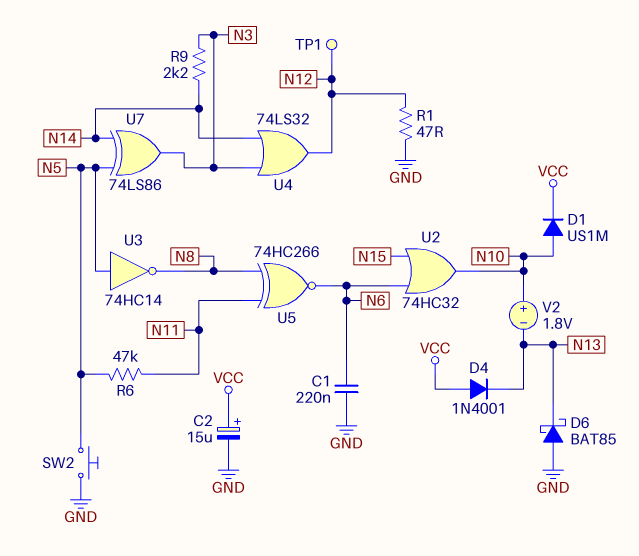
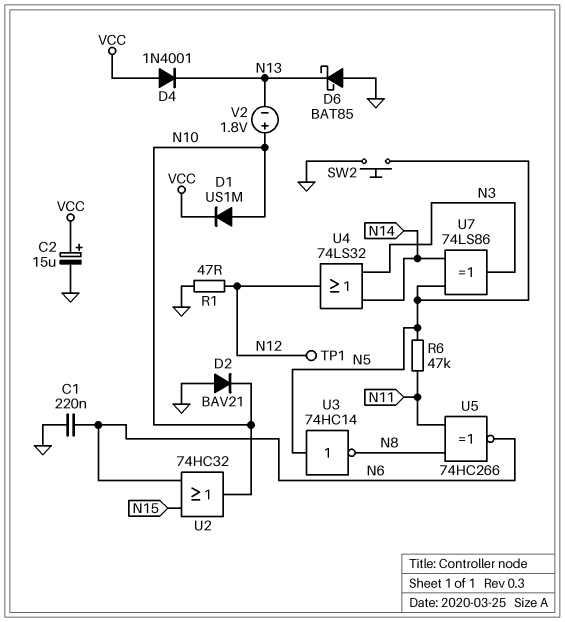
D2: none -> diode BAV21 (A GND, K N10)
R9: 2.2k (N3, N14) -> none

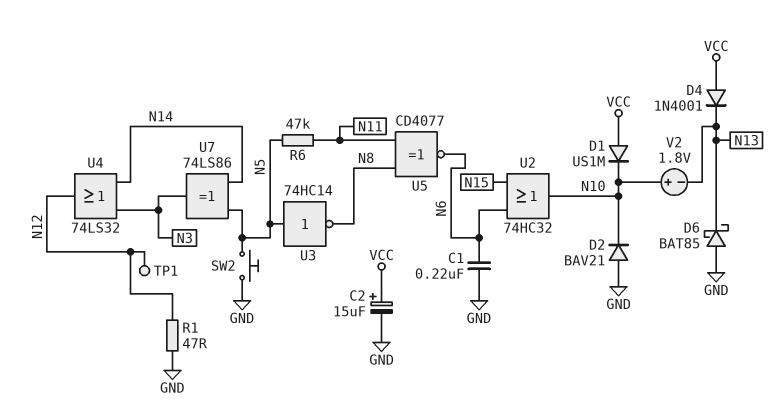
D1: diode US1M (A N10, K VCC) -> diode US1M (A VCC, K N10)
U5: XNOR 74HC266 (in N8, in N11, out N6) -> XNOR CD4077 (in N8, in N11, out N6)

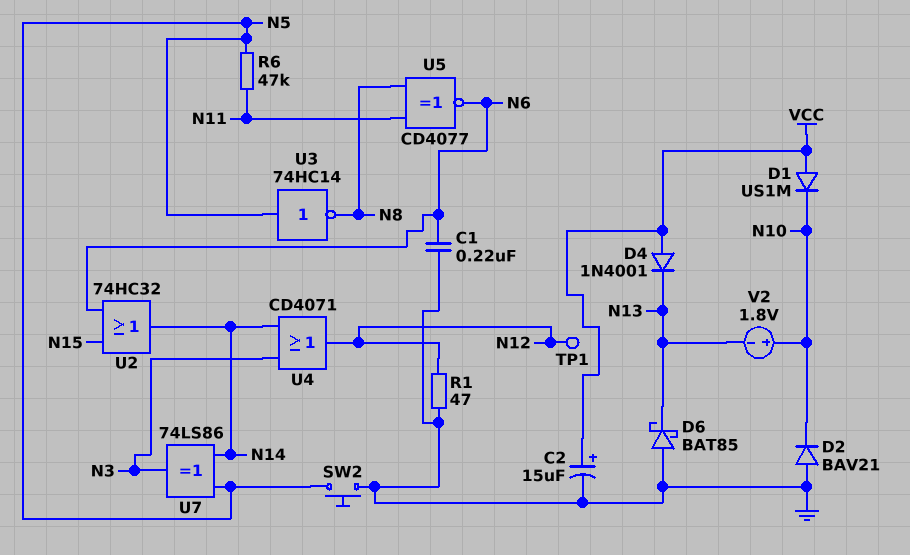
U2: OR 74HC32 (in N6, in N15, out N10) -> OR 74HC32 (in N6, in N15, out N14)
U4: OR 74LS32 (in N3, in N14, out N12) -> OR CD4071 (in N3, in N14, out N12)

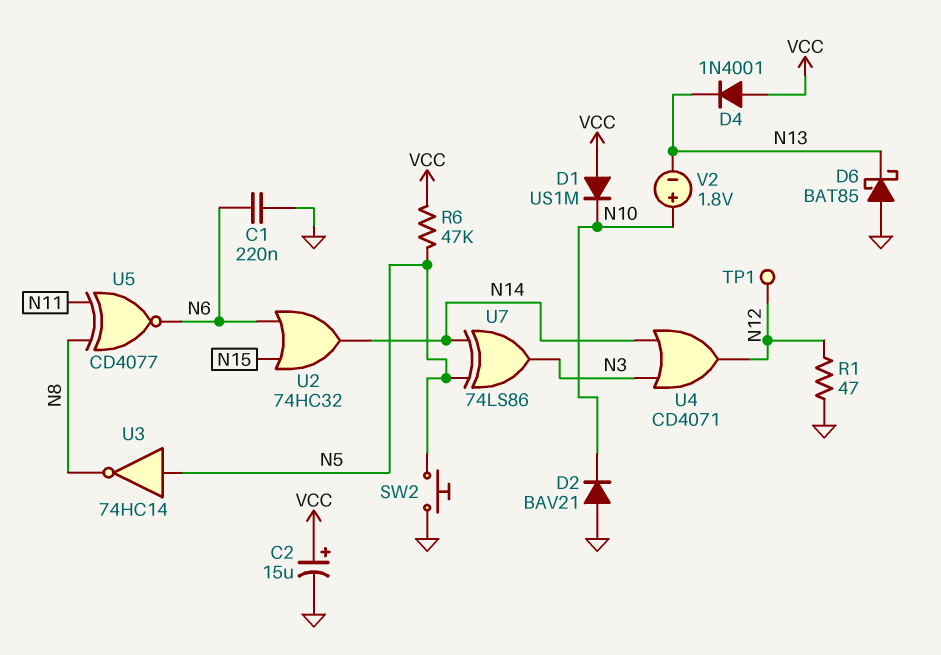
R6: 47k (N5, N11) -> 47k (N5, VCC)

